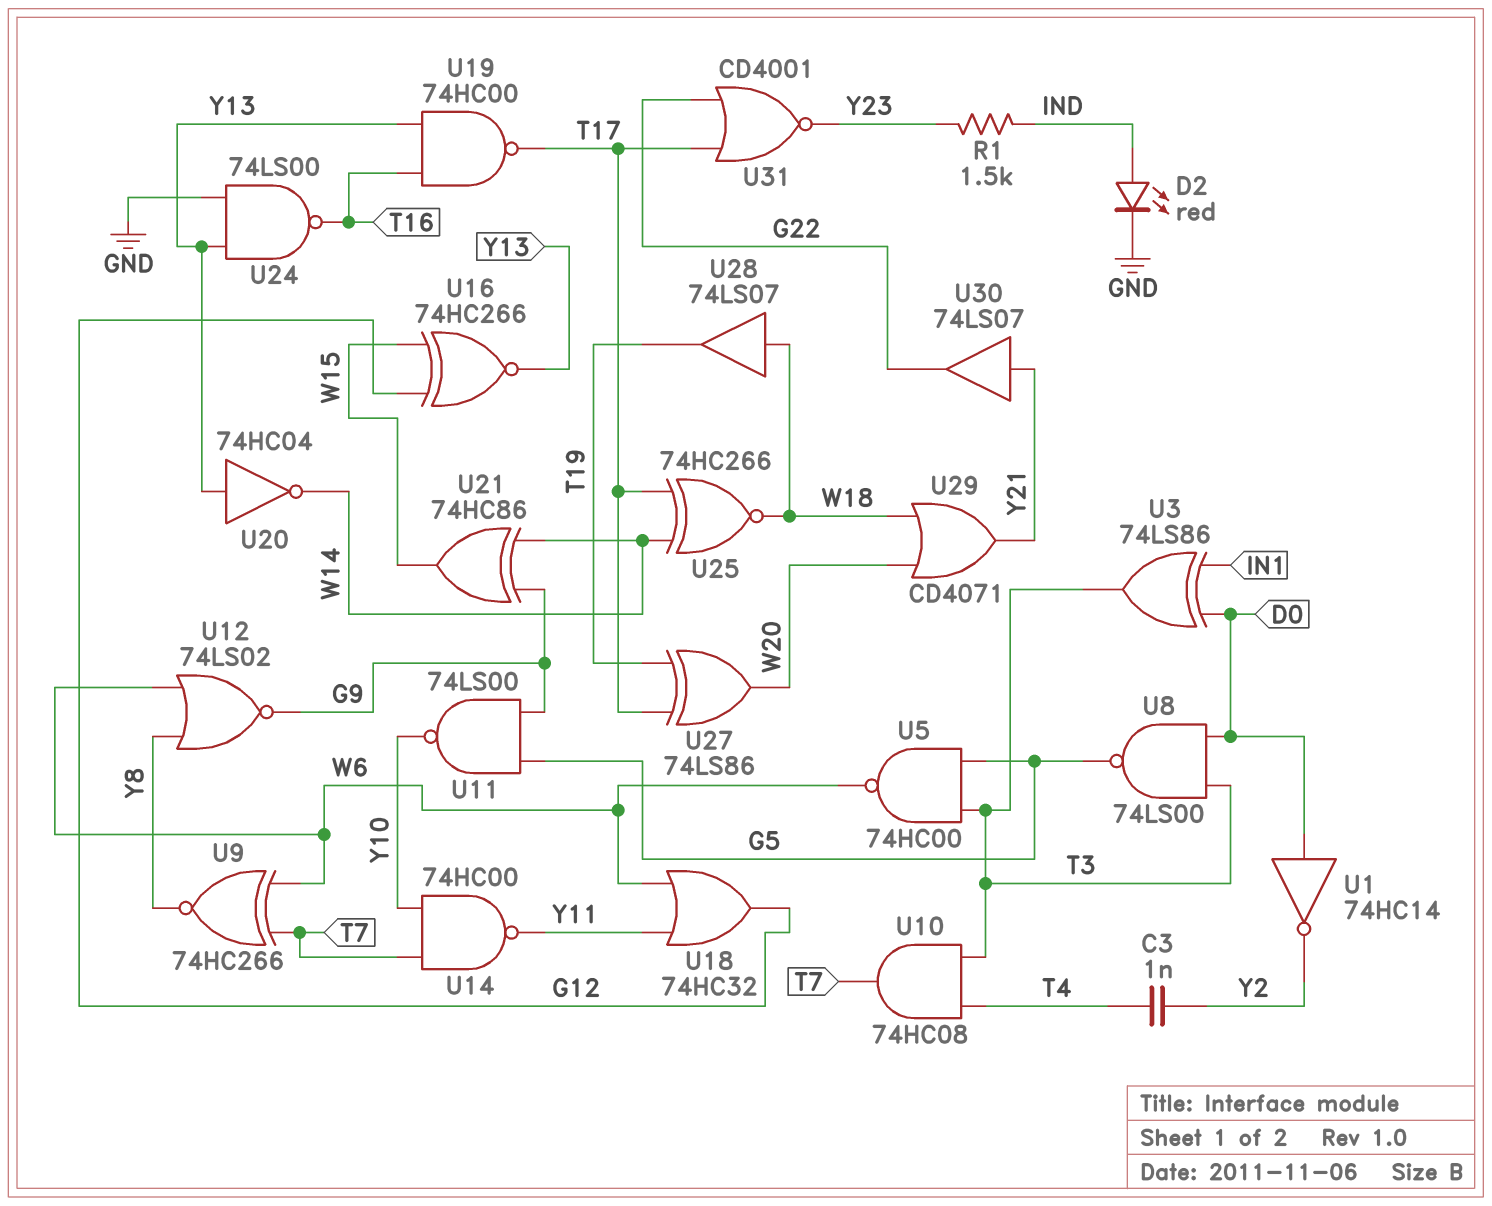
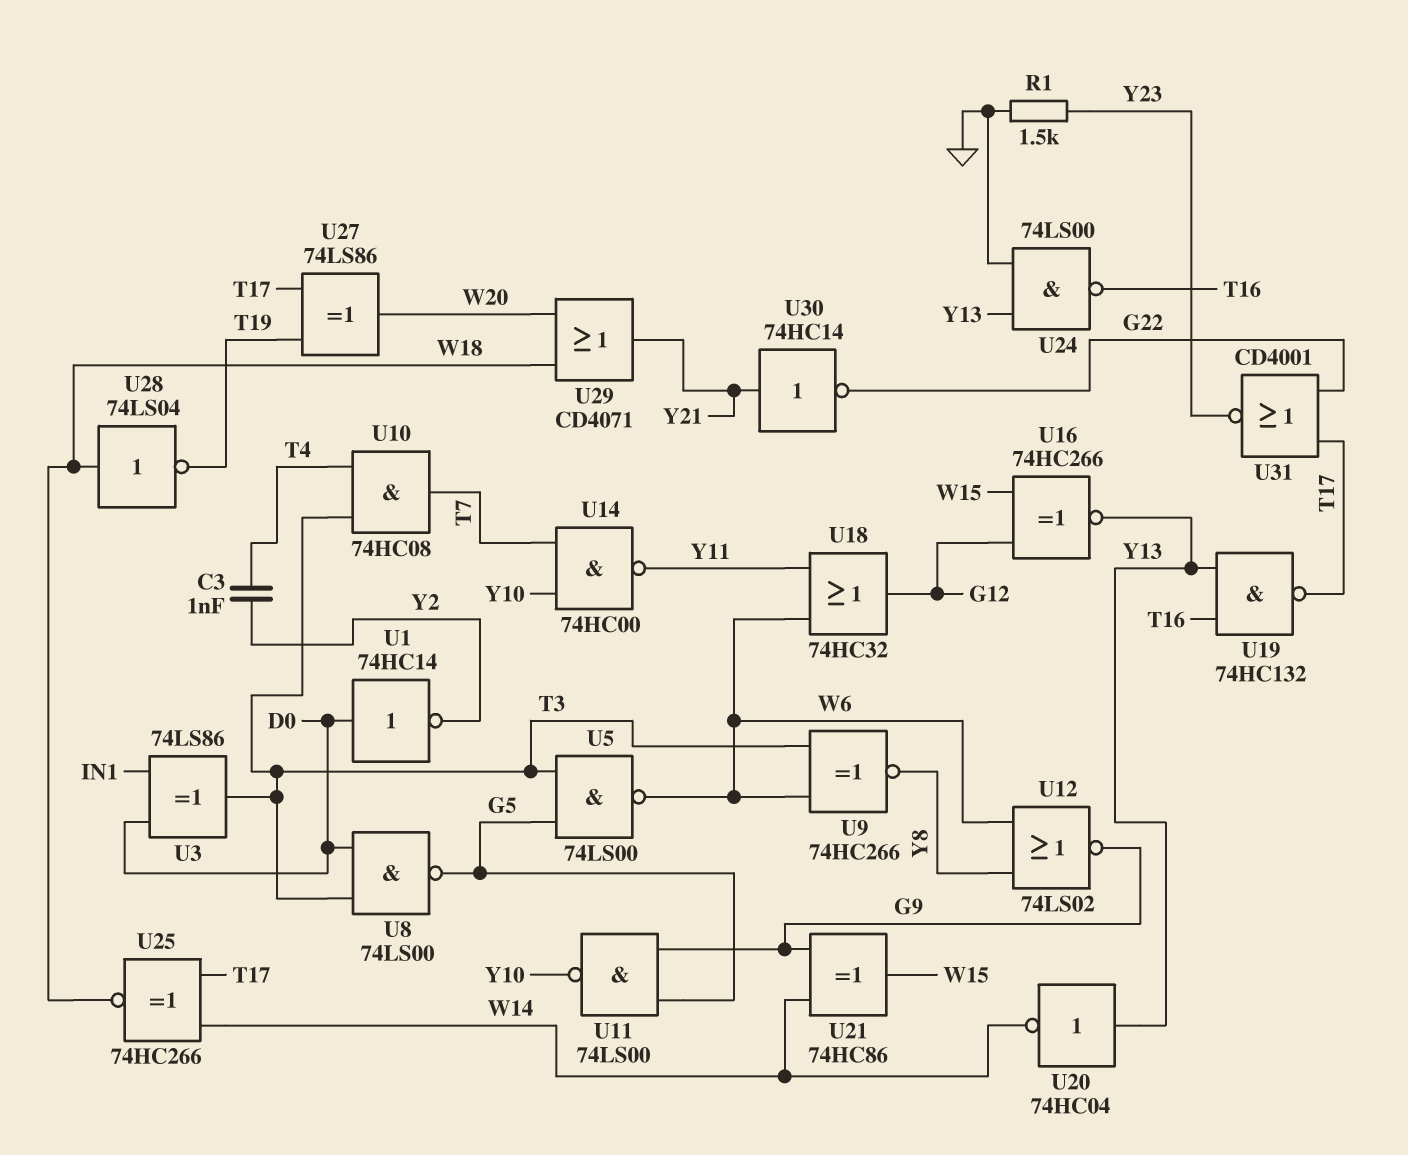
D2: LED red (A IND, K GND) -> none
R1: 1.5k (IND, Y23) -> 1.5k (GND, Y23)
U5: NAND 74HC00 (in G5, in T3, out W6) -> NAND 74LS00 (in G5, in T3, out W6)
U9: XNOR 74HC266 (in T7, in W6, out Y8) -> XNOR 74HC266 (in T3, in W6, out Y8)
U19: NAND 74HC00 (in T16, in Y13, out T17) -> NAND 74HC132 (in T16, in Y13, out T17)
U28: buffer 74LS07 (in W18, out T19) -> NOT 74LS04 (in W18, out T19)
U30: buffer 74LS07 (in Y21, out G22) -> NOT 74HC14 (in Y21, out G22)

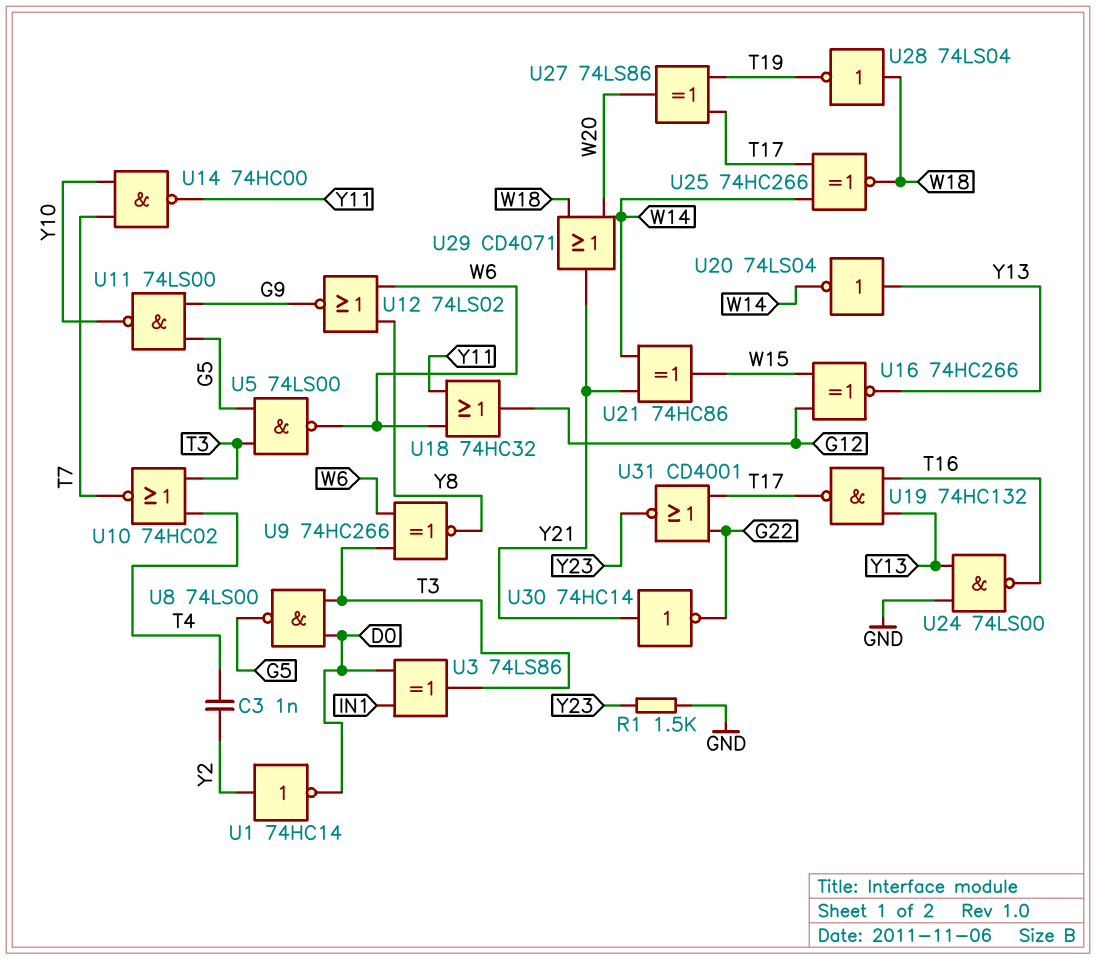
U1: NOT 74HC14 (in D0, out Y2) -> NOT 74HC14 (in Y2, out D0)
U10: AND 74HC08 (in T3, in T4, out T7) -> NOR 74HC02 (in T3, in T4, out T7)
U20: NOT 74HC04 (in Y13, out W14) -> NOT 74LS04 (in Y13, out W14)
U21: XOR 74HC86 (in G9, in W14, out W15) -> XOR 74HC86 (in W14, in Y21, out W15)

